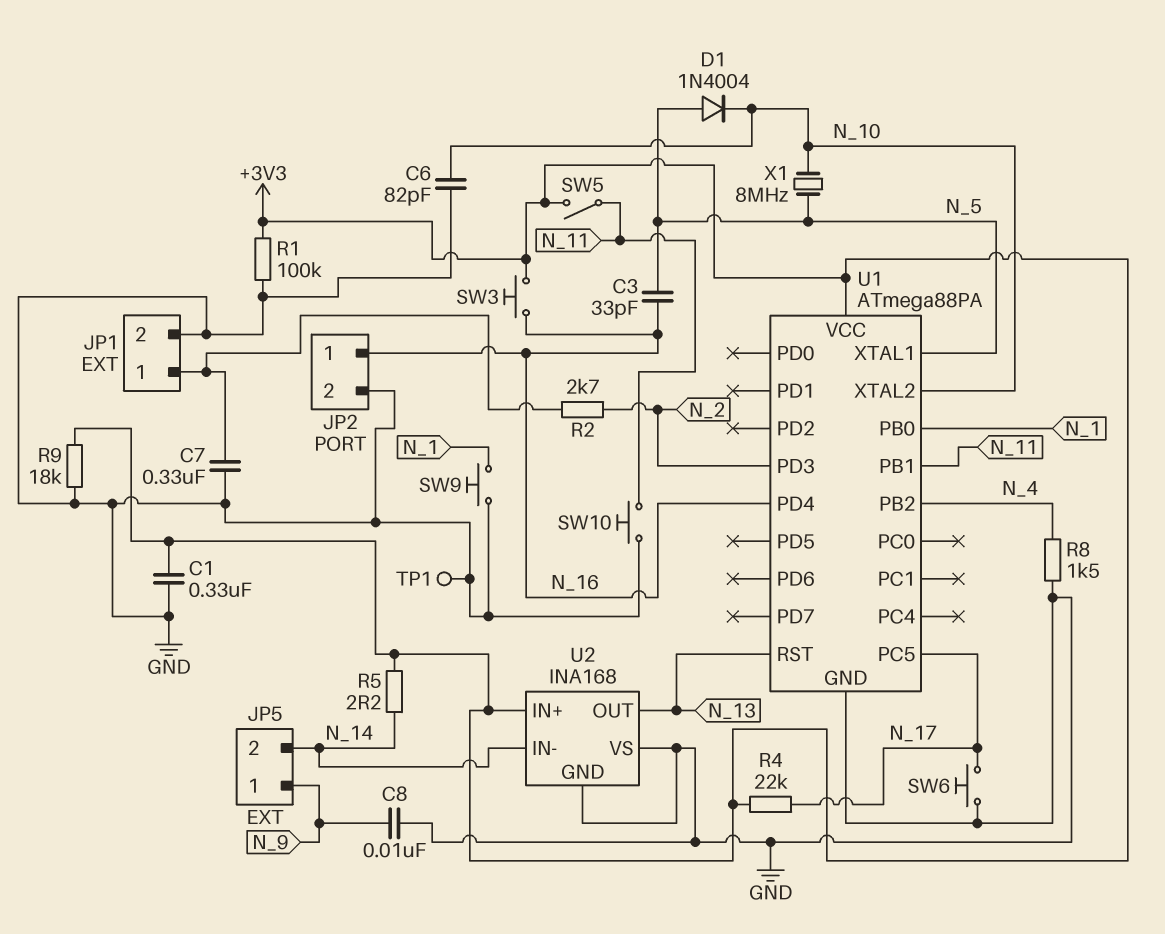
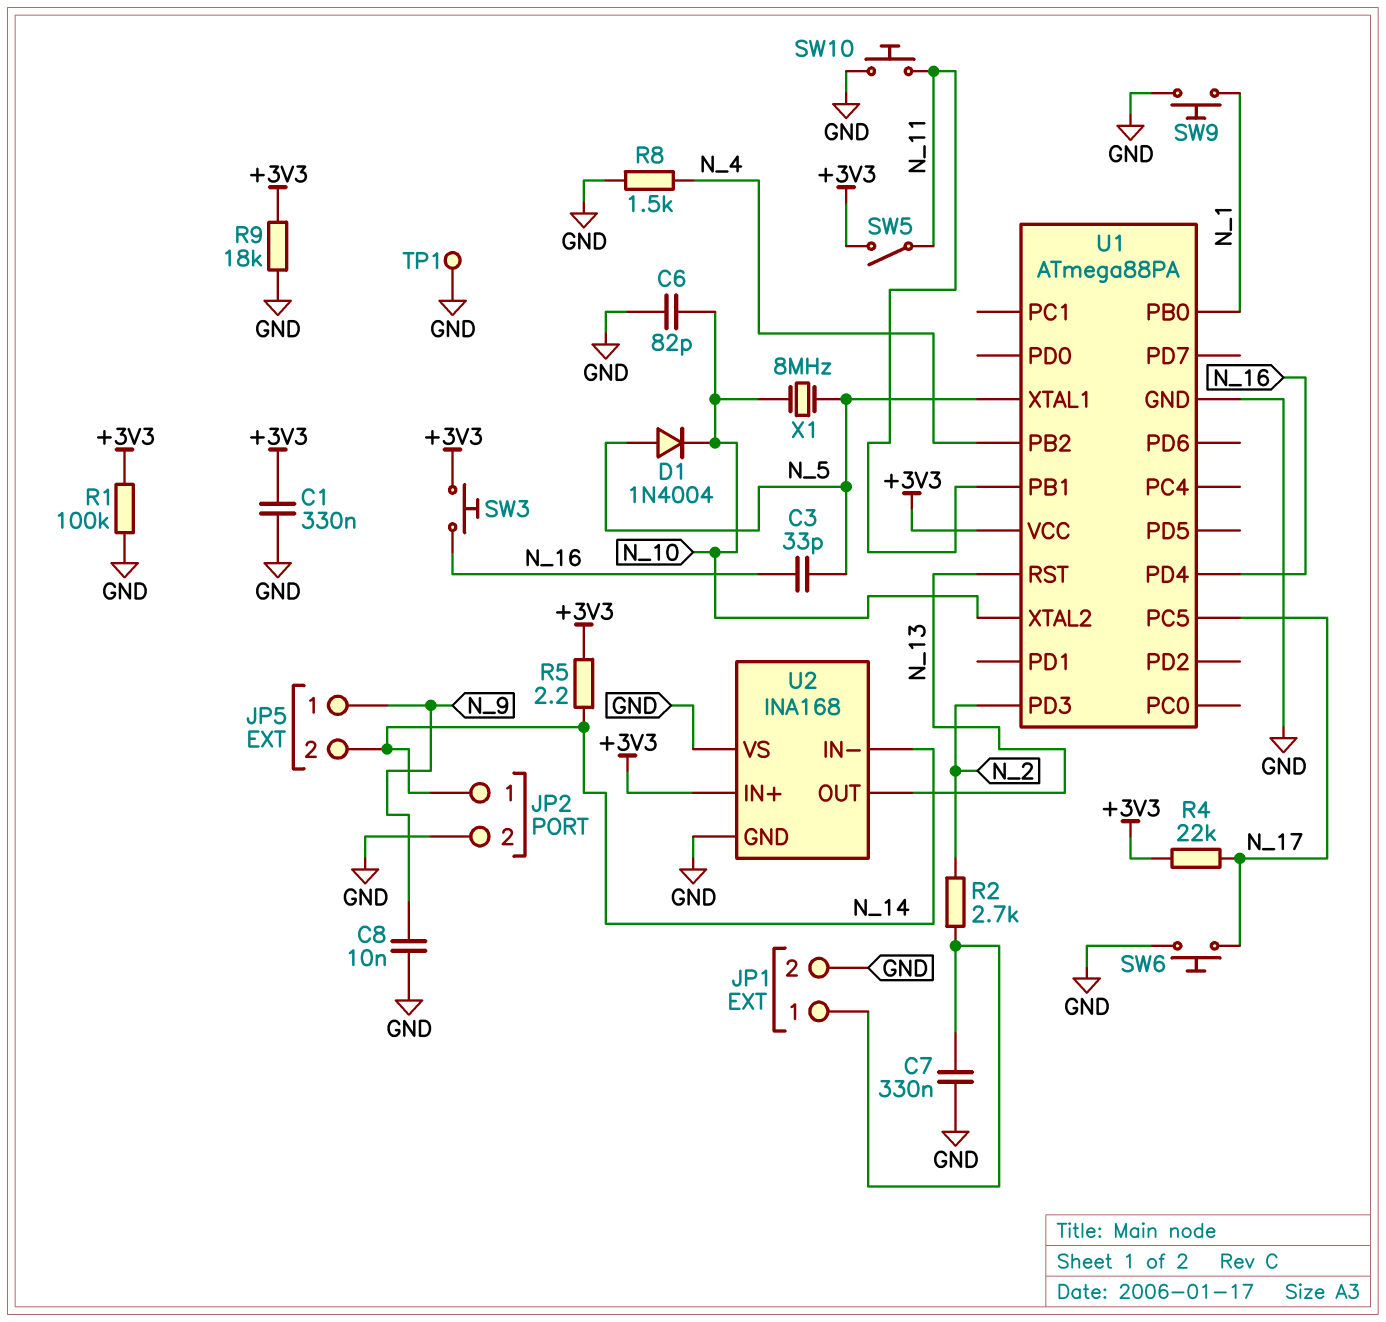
JP2 pin 1: N_16 -> N_14

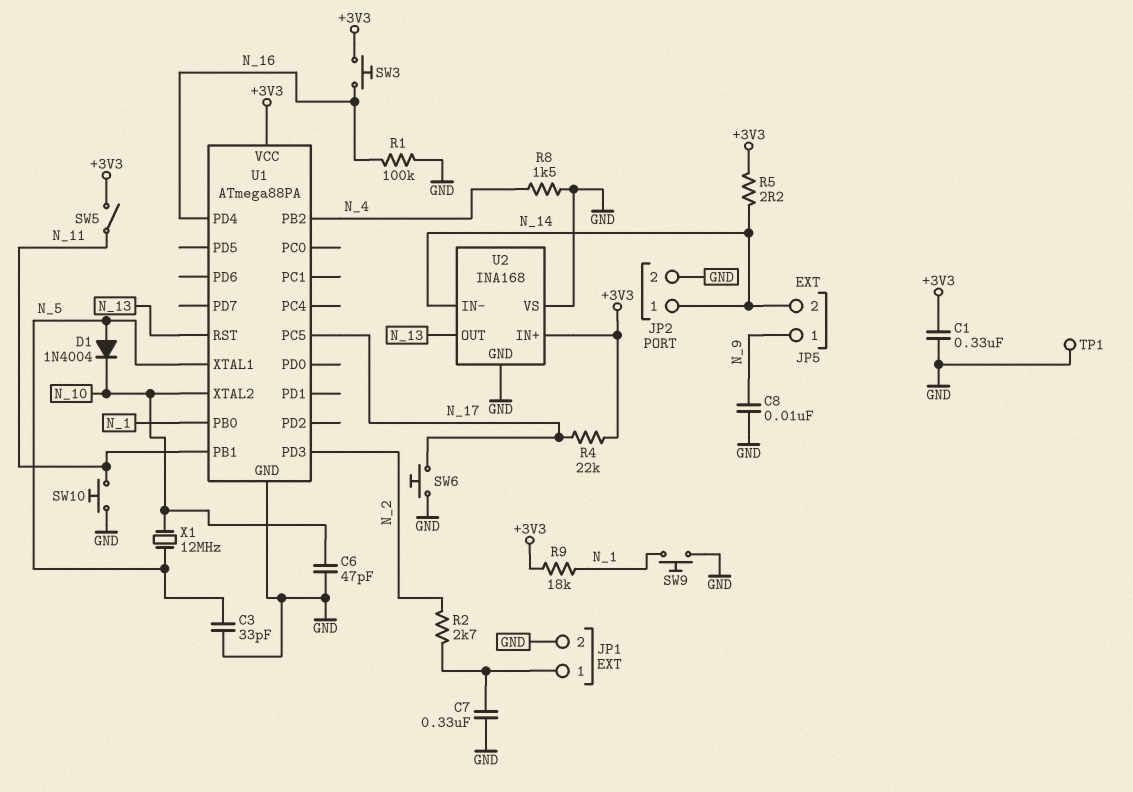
C3: 33pF (N_5, N_16) -> 33pF (GND, N_5)
C6: 82pF (GND, N_10) -> 47pF (GND, N_10)
R1: 100k (+3V3, GND) -> 100k (GND, N_16)
R9: 18k (+3V3, GND) -> 18k (+3V3, N_1)
X1: 8MHz (N_5, N_10) -> 12MHz (N_5, N_10)

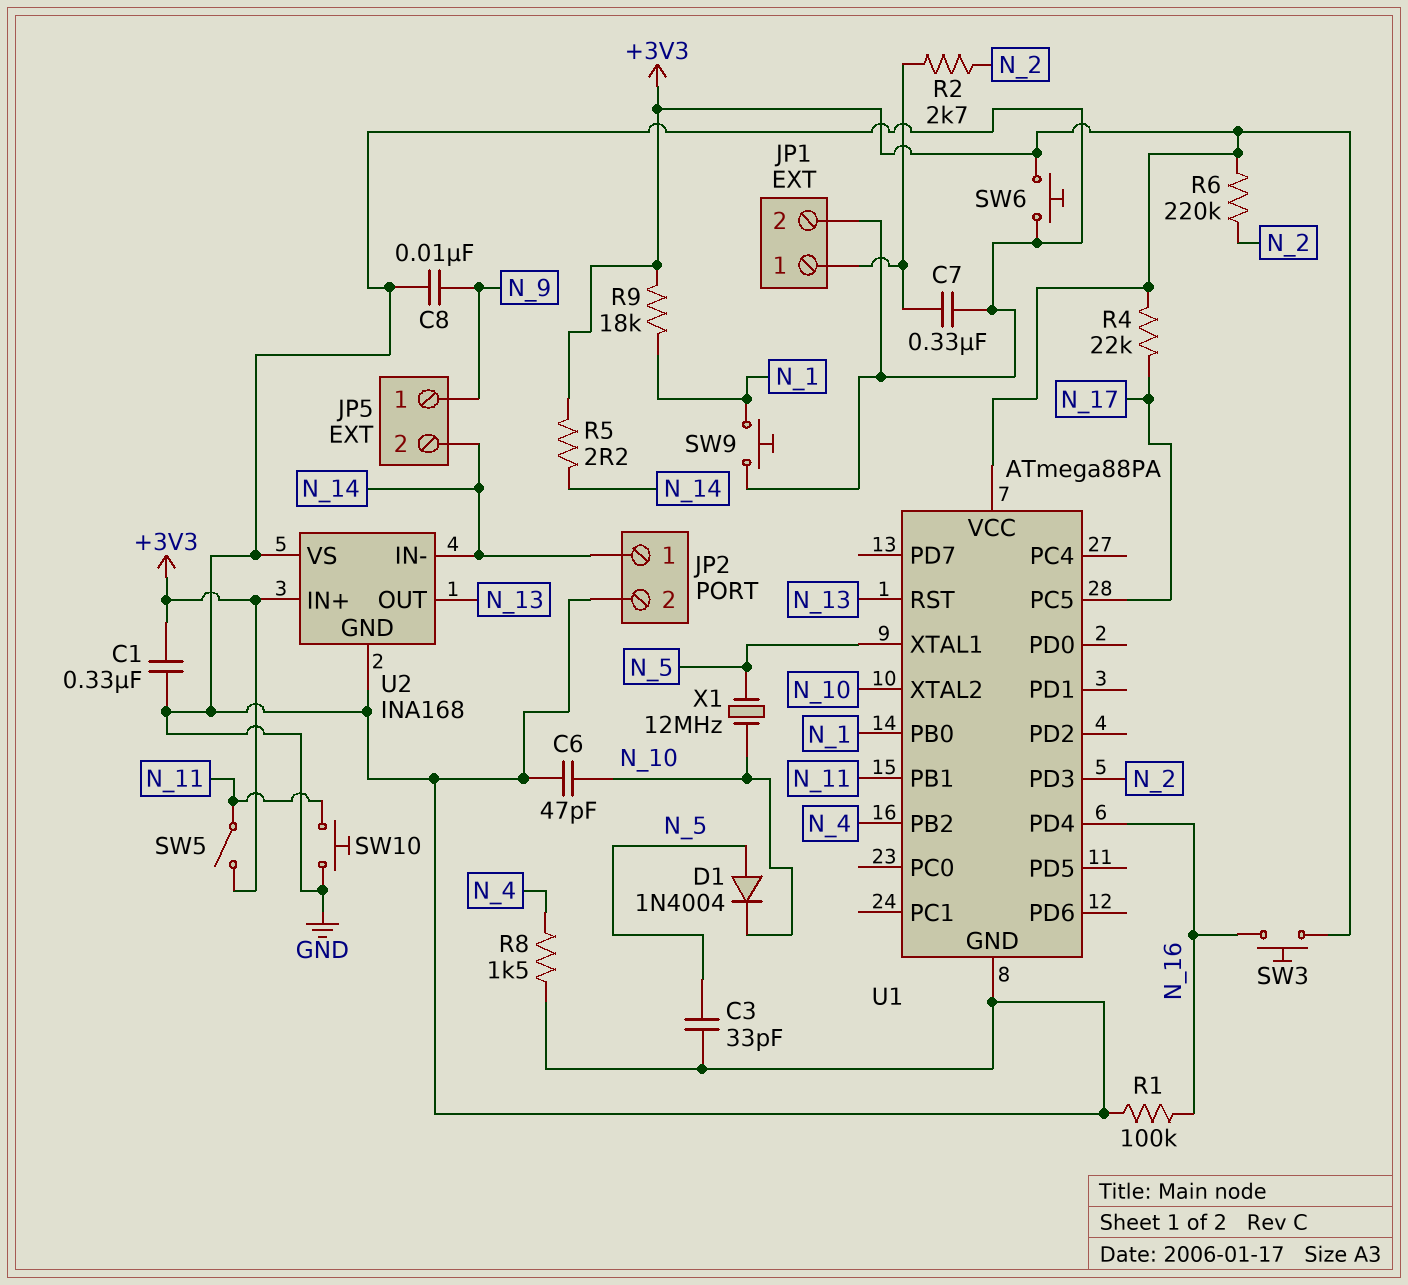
R6: none -> 220k (+3V3, N_2)
SW6: button (GND, N_17) -> button (+3V3, GND)
TP1: test point (GND) -> none

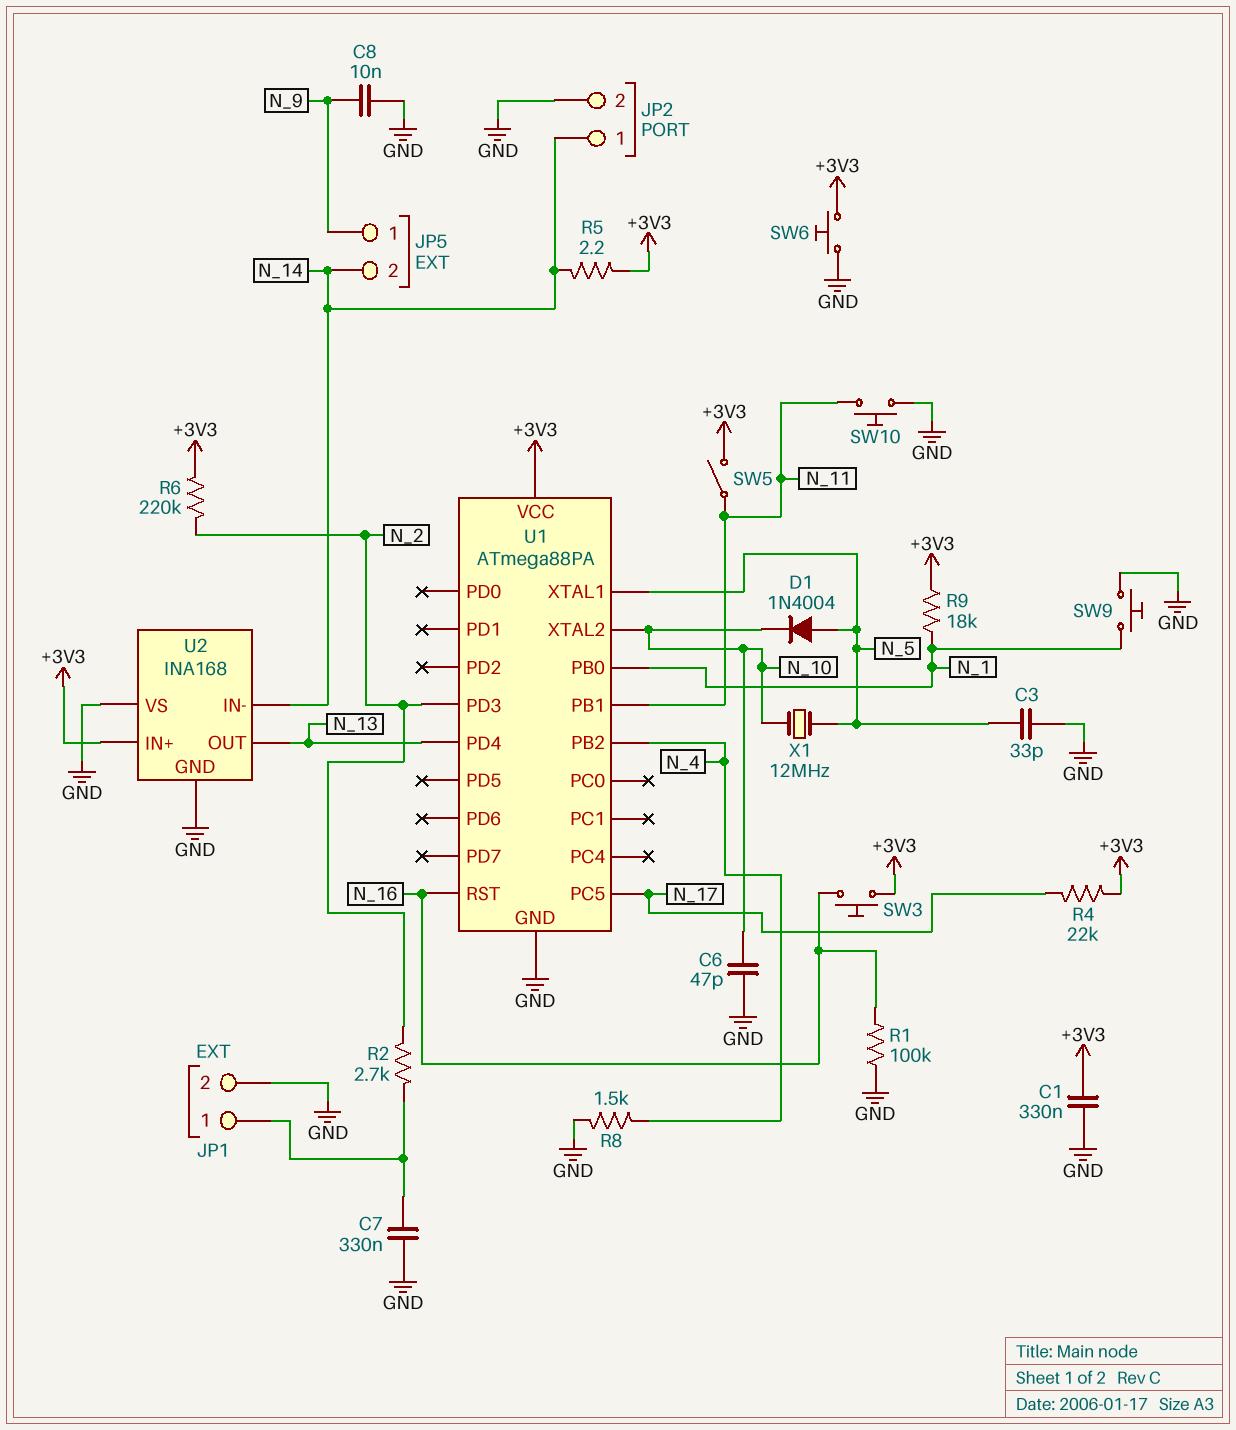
U1 pin PD4: N_16 -> N_13
U1 pin RST: N_13 -> N_16

